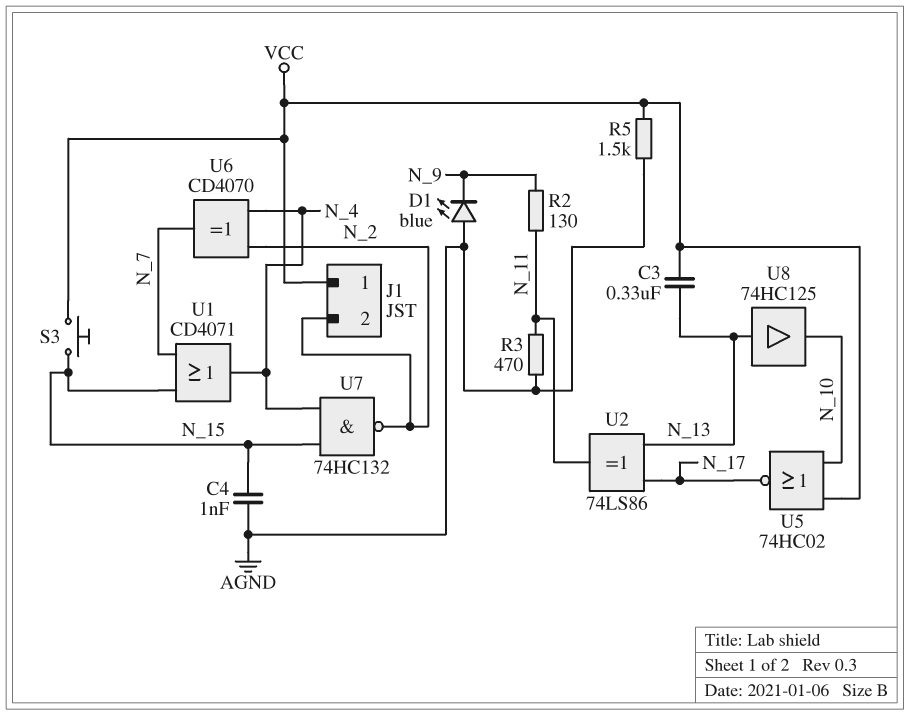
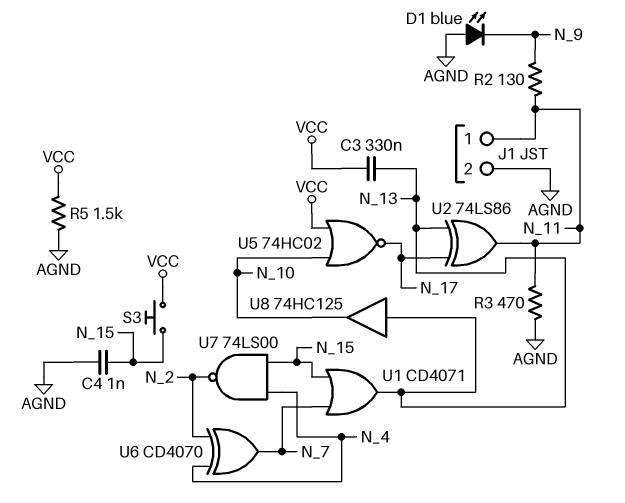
J1 pin 1: VCC -> N_11
J1 pin 2: N_2 -> AGND
U1: OR CD4071 (in N_7, in N_15, out N_4) -> OR CD4071 (in N_7, in N_15, out N_13)
U7: NAND 74HC132 (in N_4, in N_15, out N_2) -> NAND 74LS00 (in N_4, in N_15, out N_2)

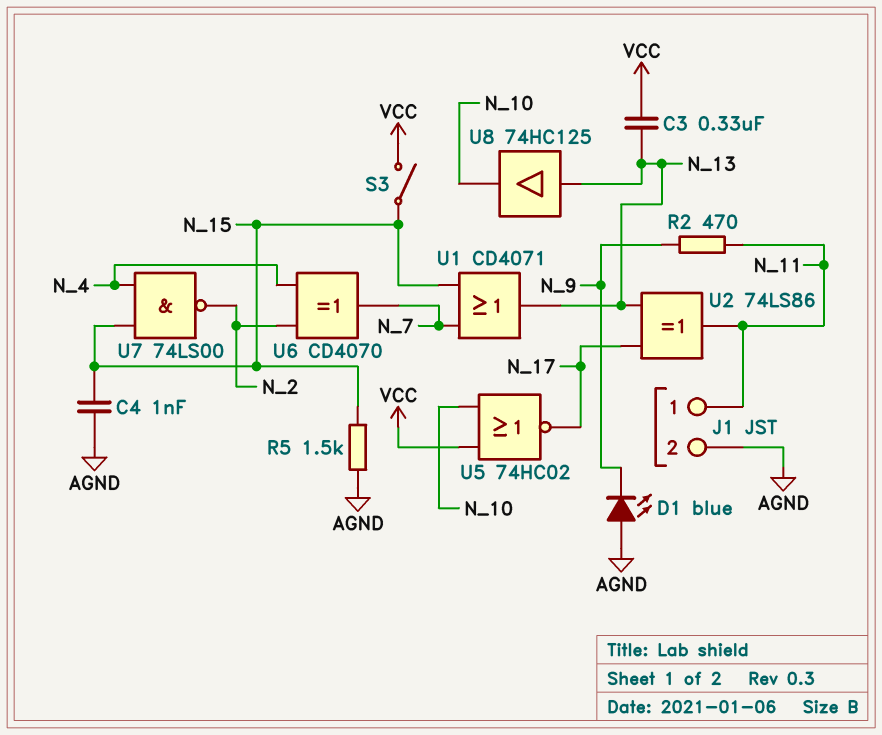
R2: 130 (N_9, N_11) -> 470 (N_9, N_11)
R3: 470 (AGND, N_11) -> none
R5: 1.5k (AGND, VCC) -> 1.5k (AGND, N_15)
S3: button (N_15, VCC) -> switch (N_15, VCC)

